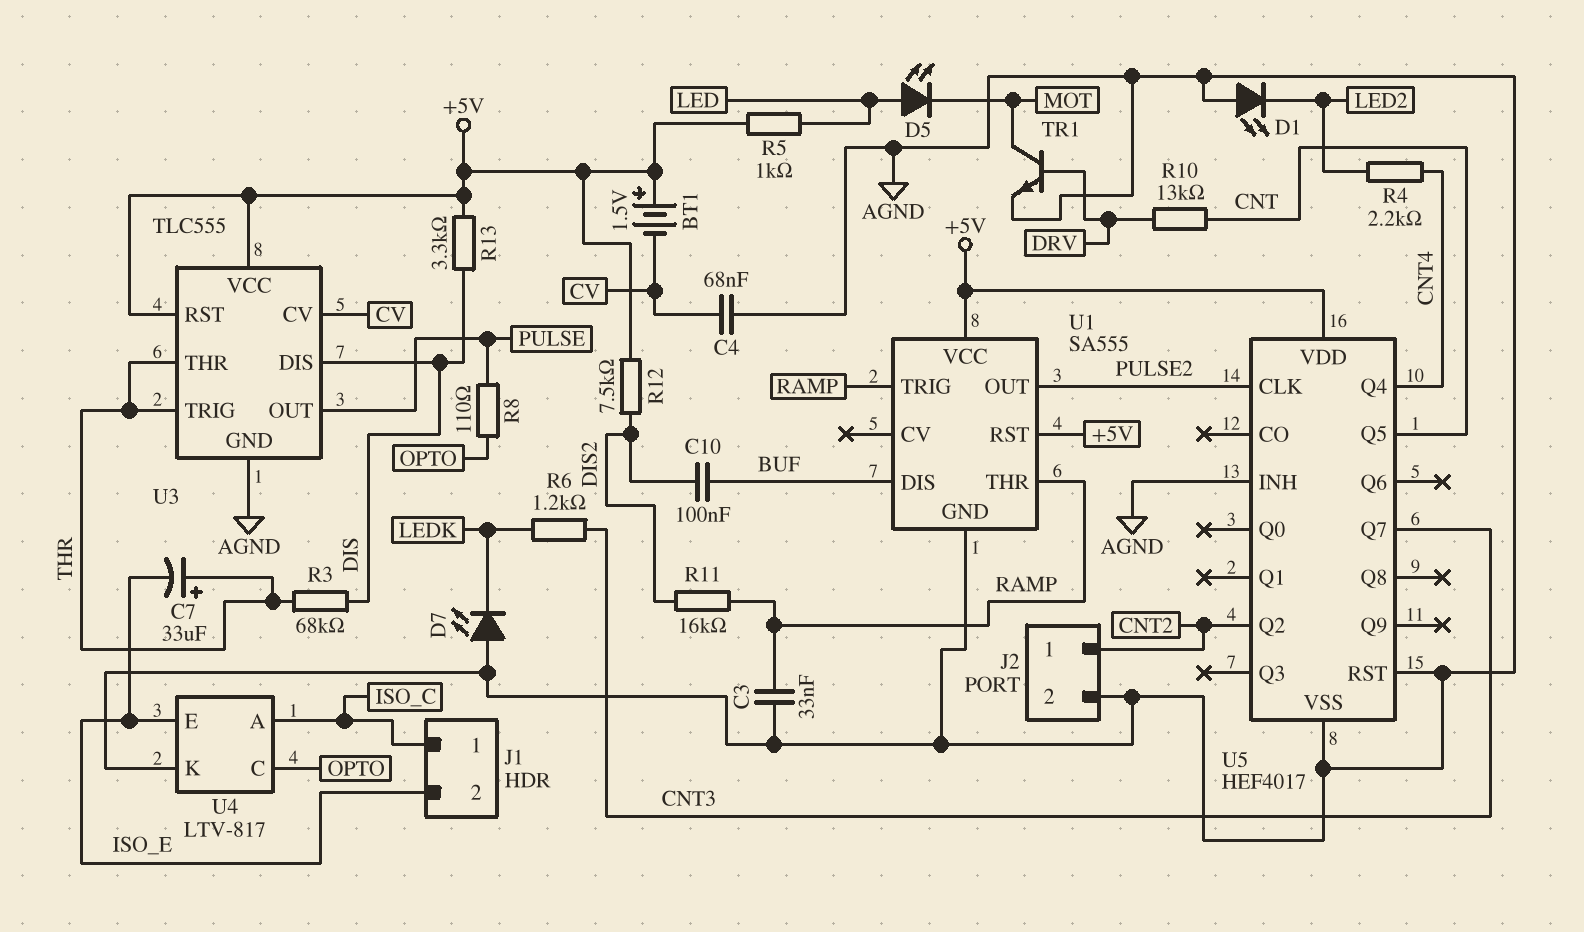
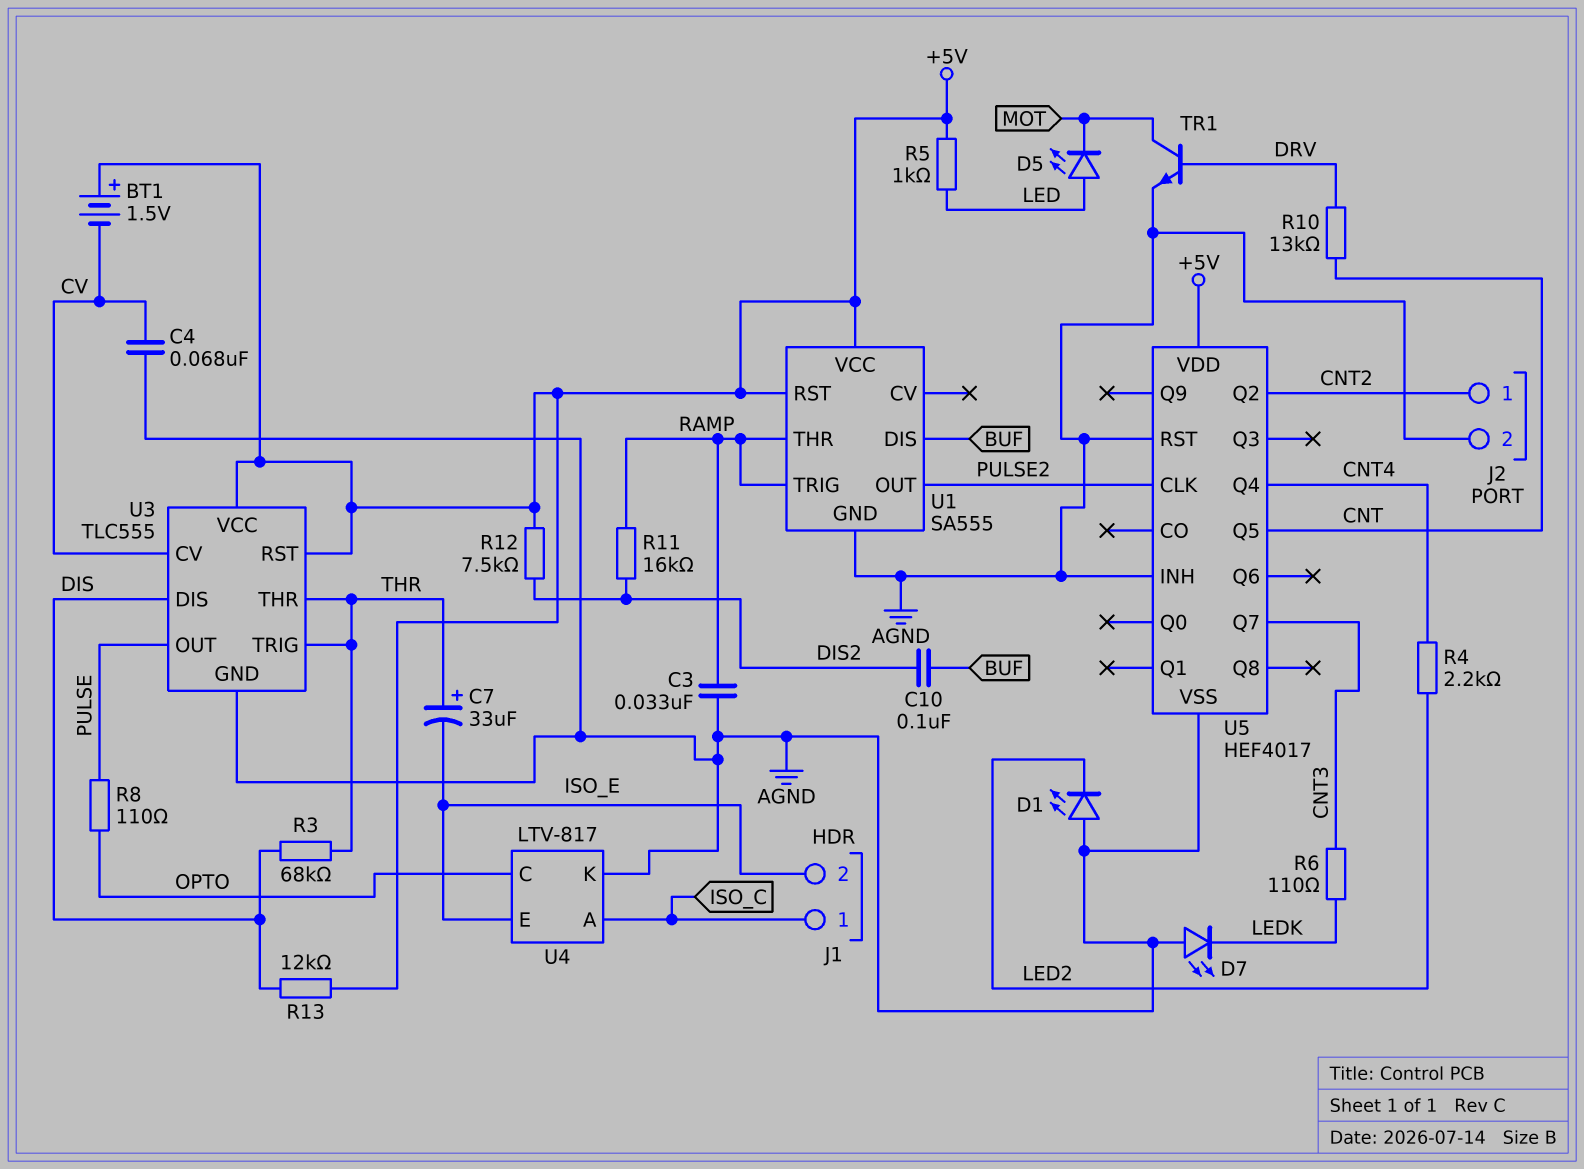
R6: 1.2k (CNT3, LEDK) -> 110 (CNT3, LEDK)
R13: 3.3k (+5V, DIS) -> 12k (+5V, DIS)

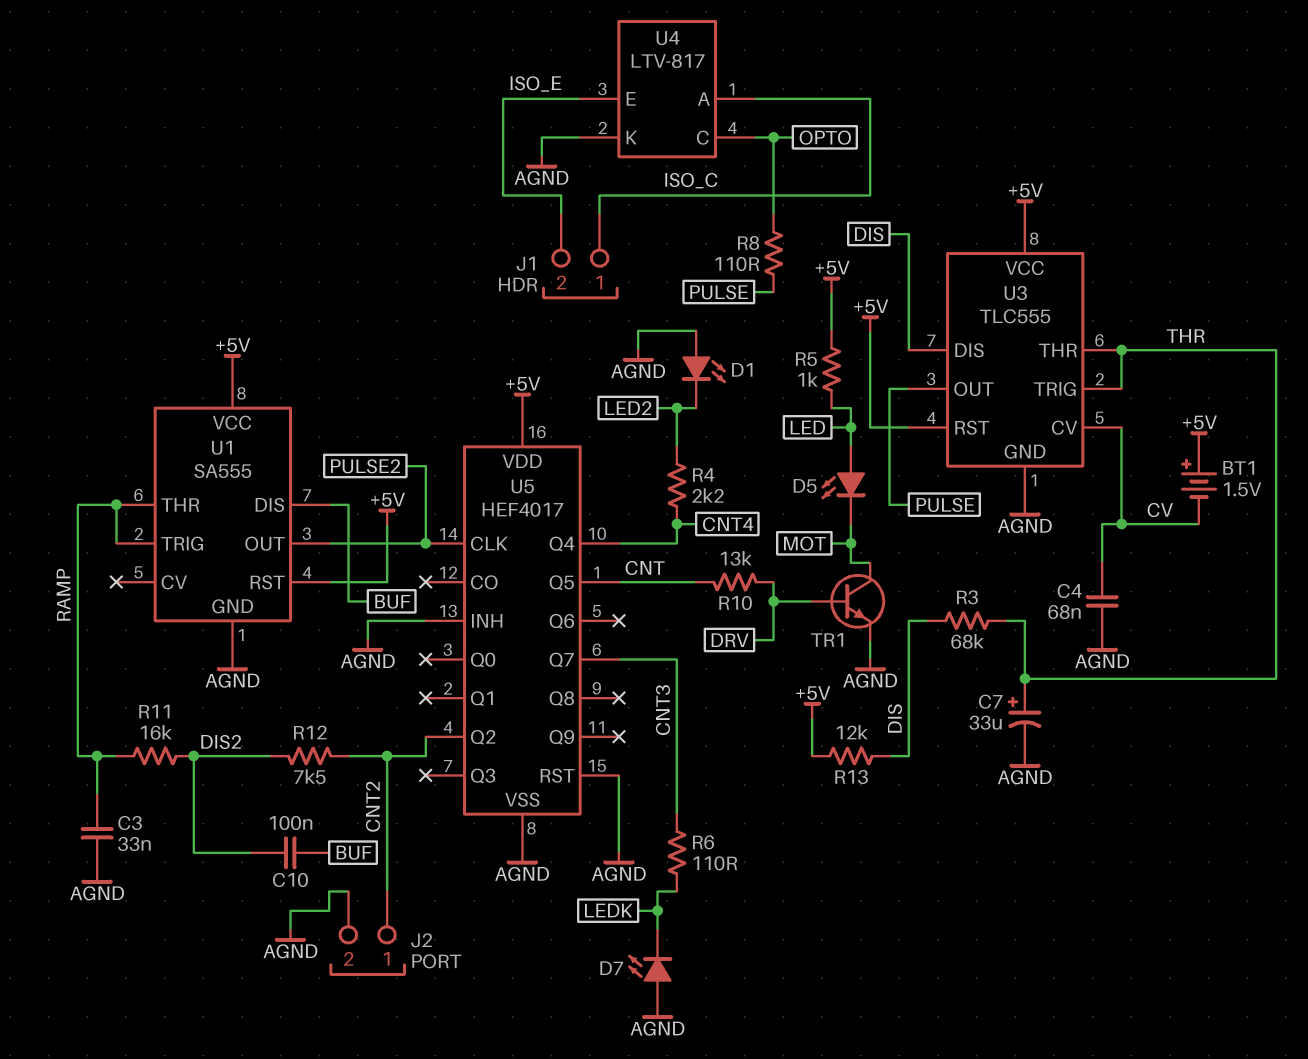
C7: 33uF (plus THR, minus ISO_E) -> 33uF (plus THR, minus AGND)
R12: 7.5k (+5V, DIS2) -> 7.5k (CNT2, DIS2)

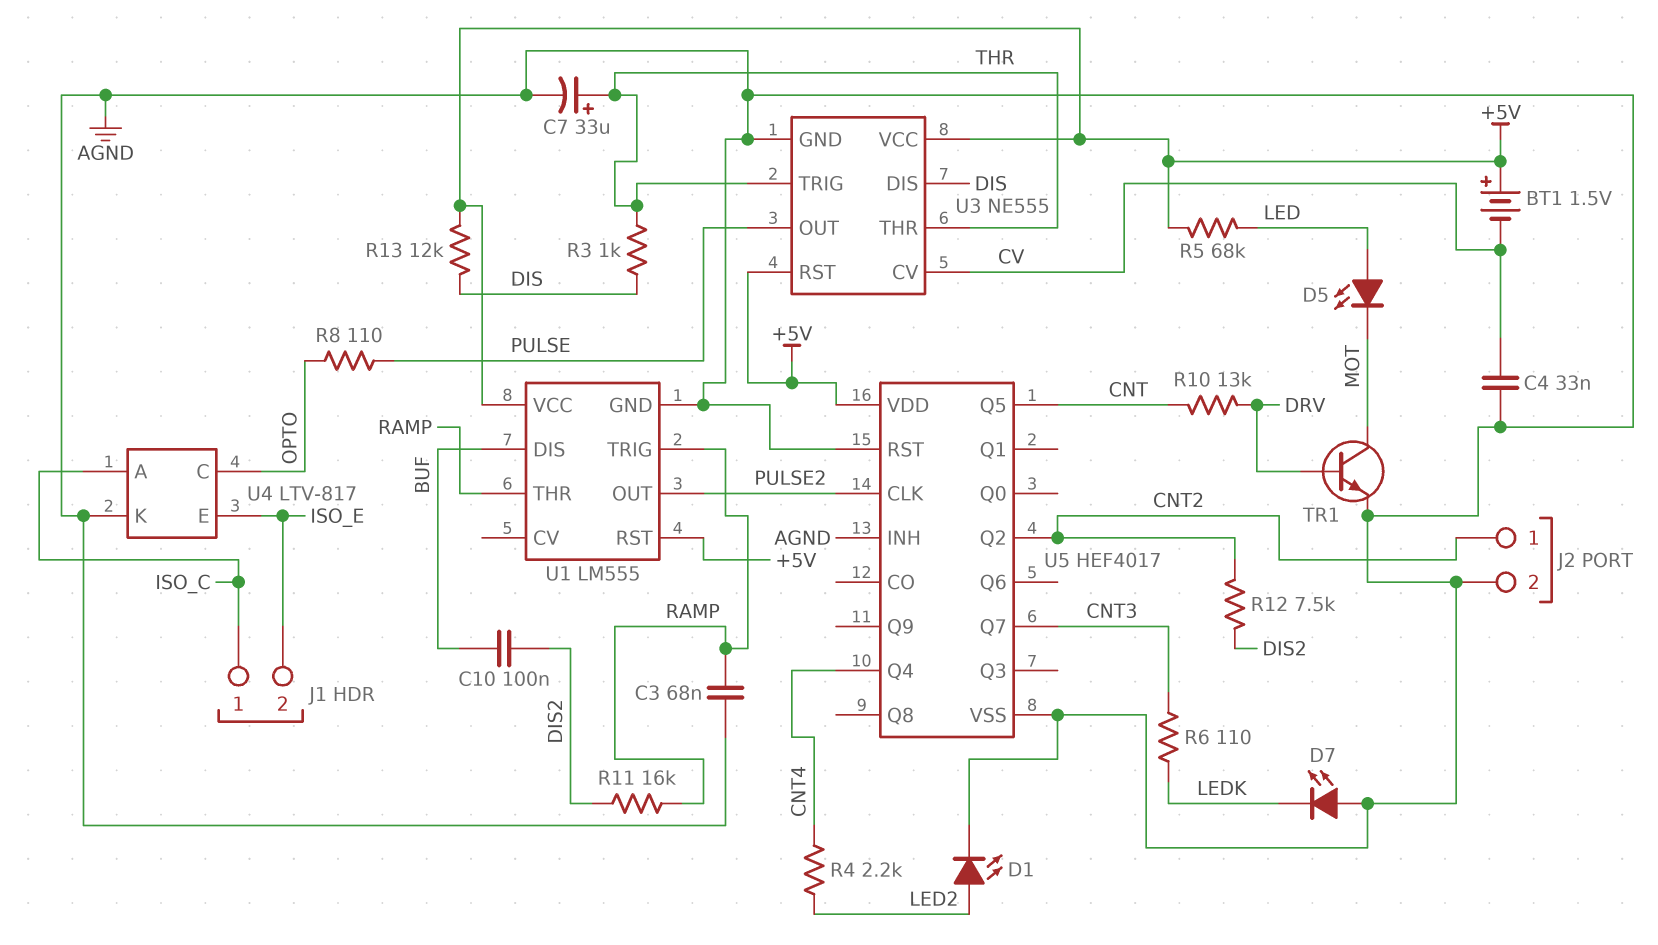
C3: 33nF (AGND, RAMP) -> 68nF (AGND, RAMP)
C4: 68nF (AGND, CV) -> 33nF (AGND, CV)
D1: LED (A AGND, K LED2) -> LED (A LED2, K AGND)
R3: 68k (DIS, THR) -> 1k (DIS, THR)
R5: 1k (+5V, LED) -> 68k (+5V, LED)
U1: SA555 -> LM555
U3: TLC555 -> NE555

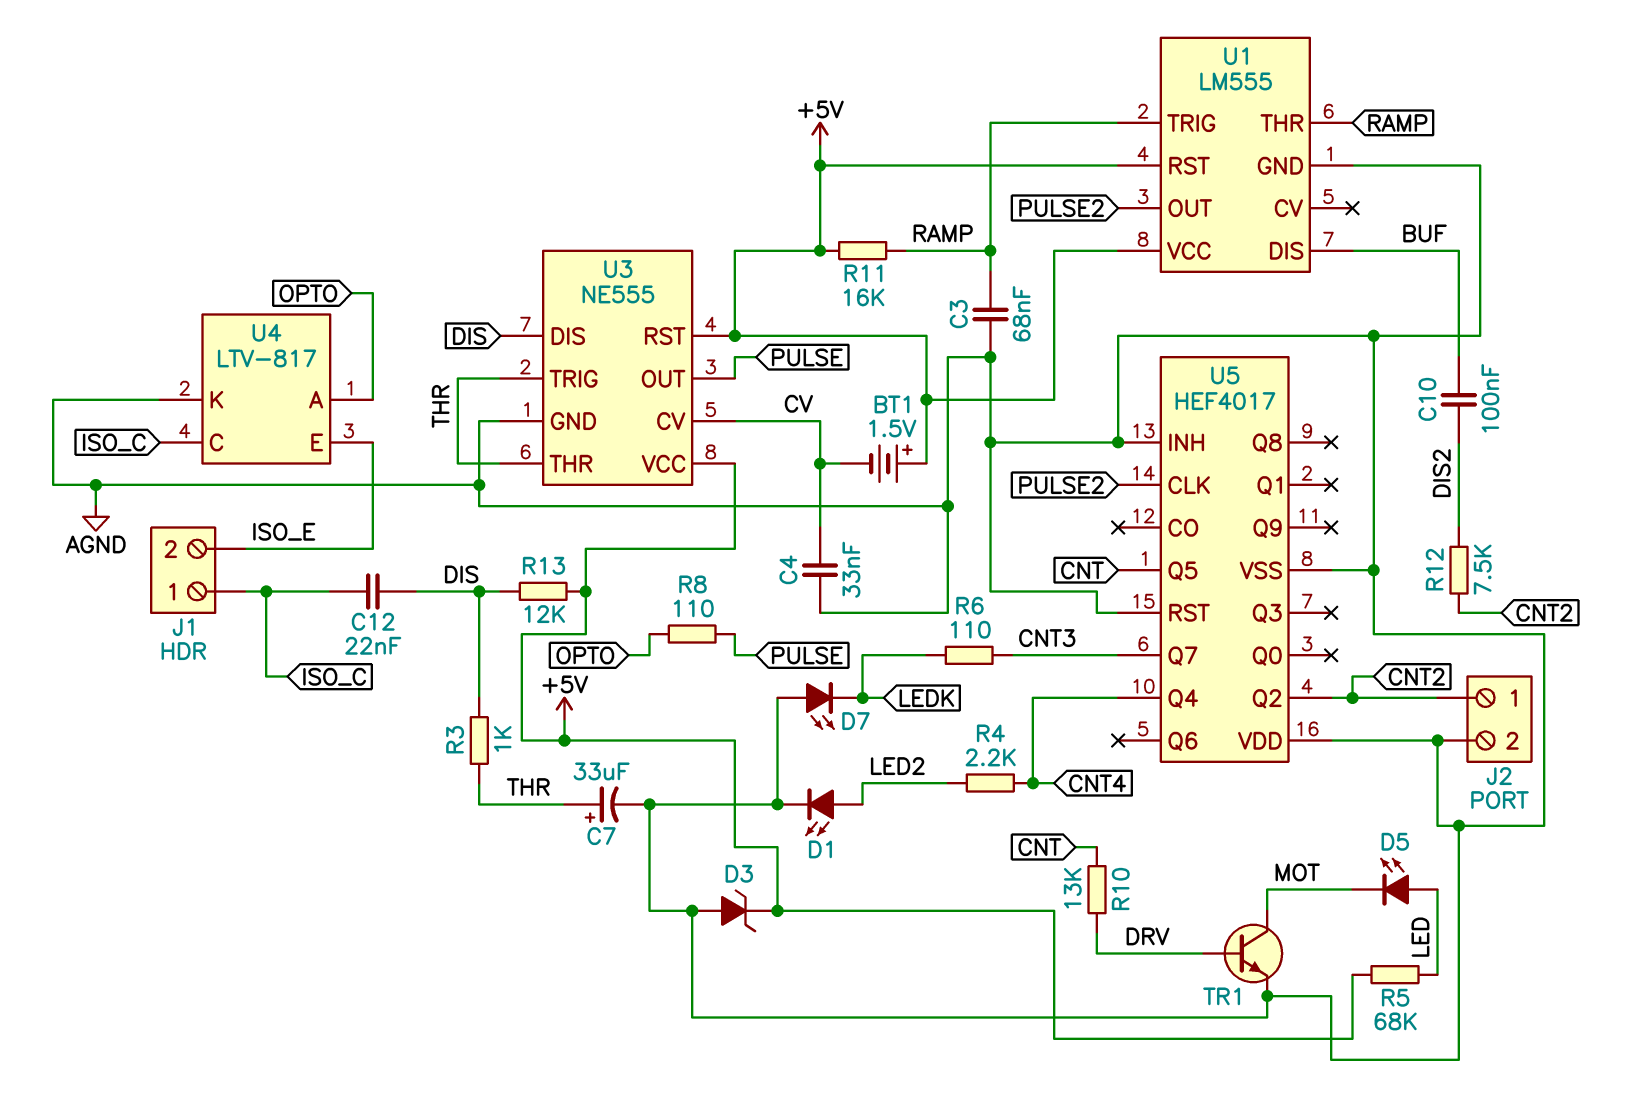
C12: none -> 22nF (DIS, ISO_C)
D3: none -> zener (A AGND, K +5V)
R11: 16k (DIS2, RAMP) -> 16k (+5V, RAMP)
U4 pin A: ISO_C -> OPTO
U4 pin C: OPTO -> ISO_C
U5 pin VDD: +5V -> AGND

